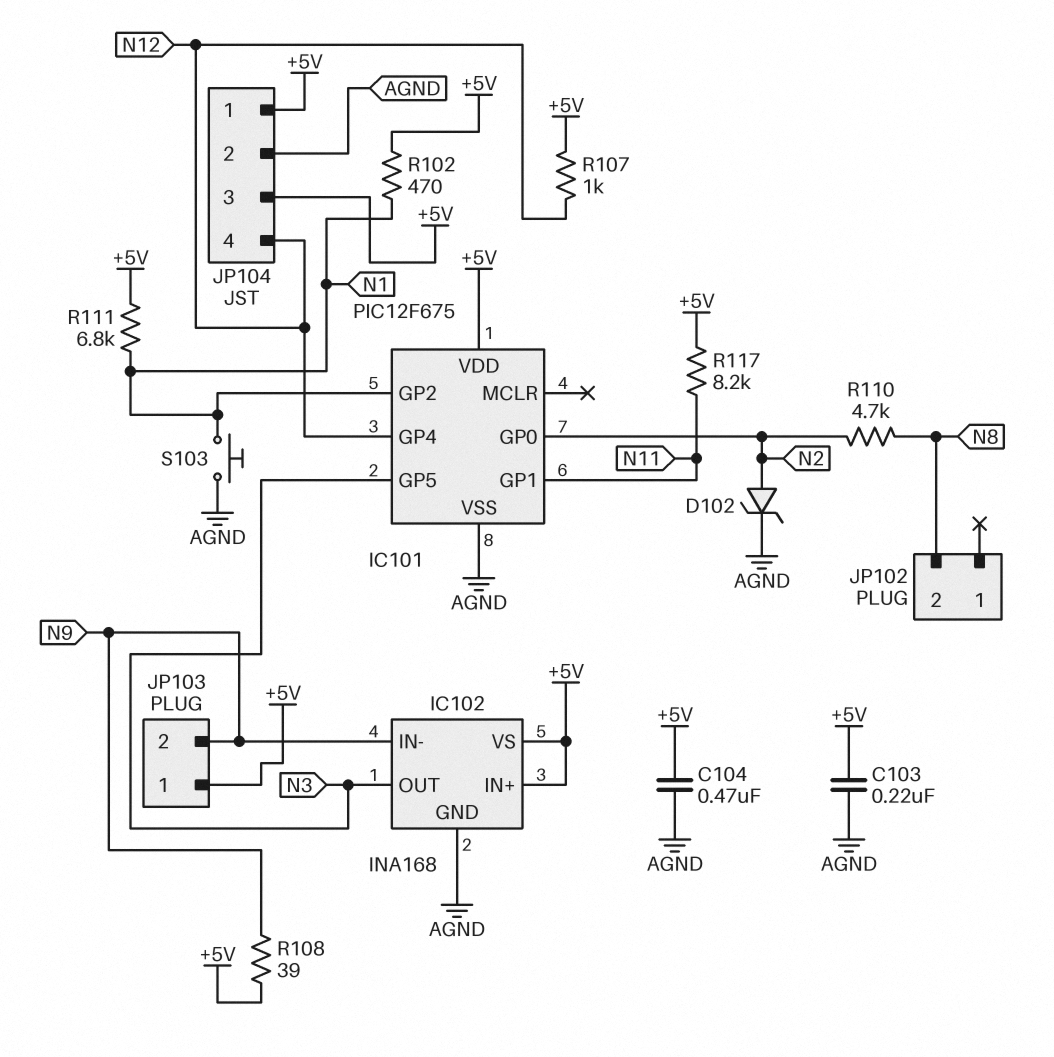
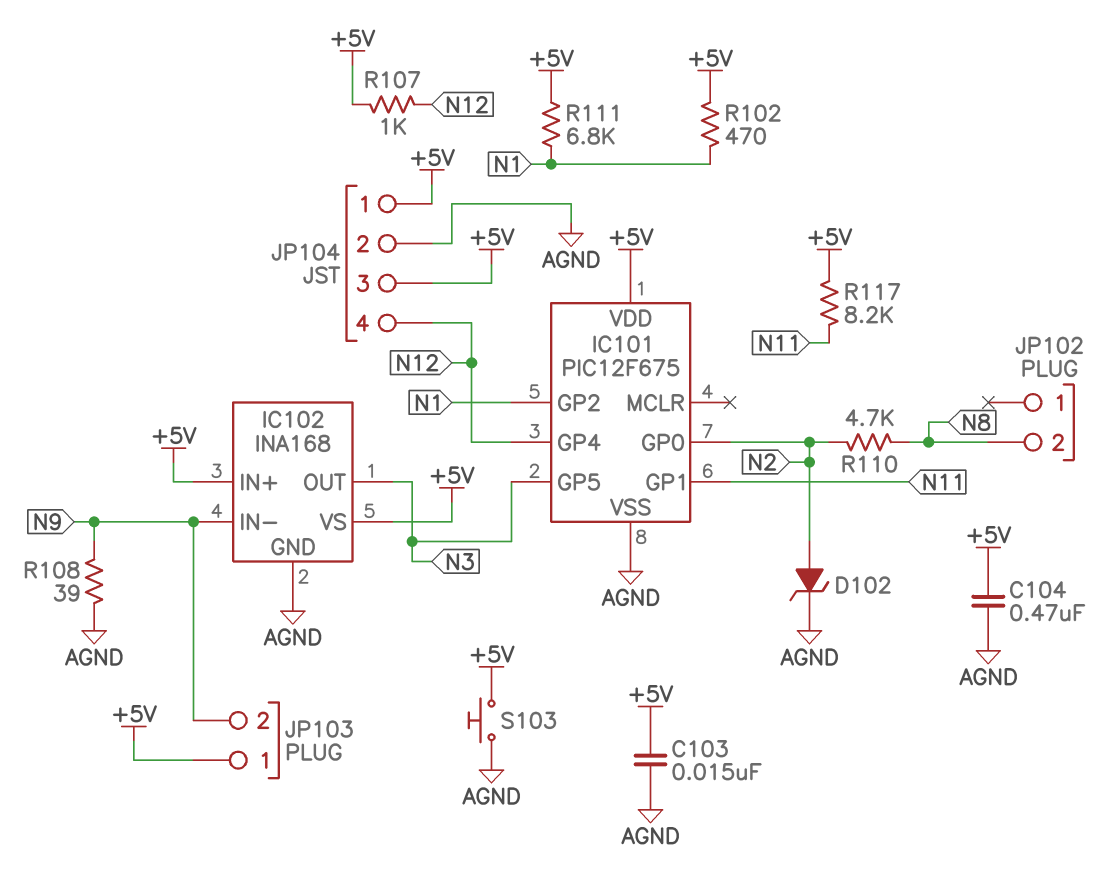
C103: 220nF (+5V, AGND) -> 15nF (+5V, AGND)
R108: 39 (+5V, N9) -> 39 (AGND, N9)
S103: button (AGND, N1) -> button (+5V, AGND)

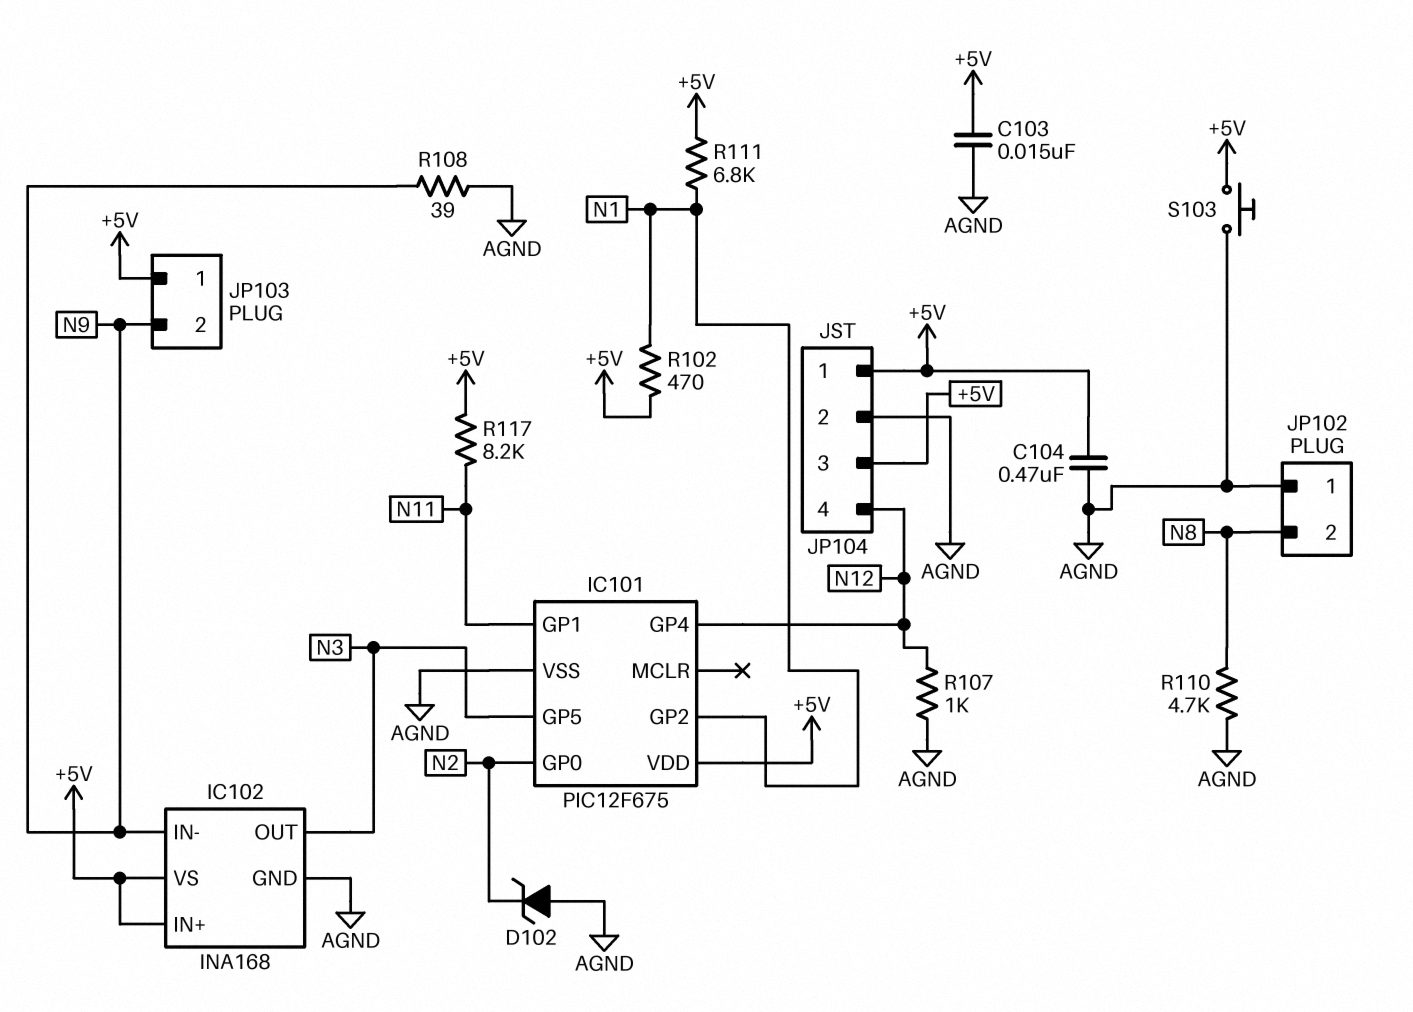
D102: zener (A N2, K AGND) -> zener (A AGND, K N2)
JP102 pin 1: none -> AGND
R107: 1k (+5V, N12) -> 1k (AGND, N12)
R110: 4.7k (N2, N8) -> 4.7k (AGND, N8)

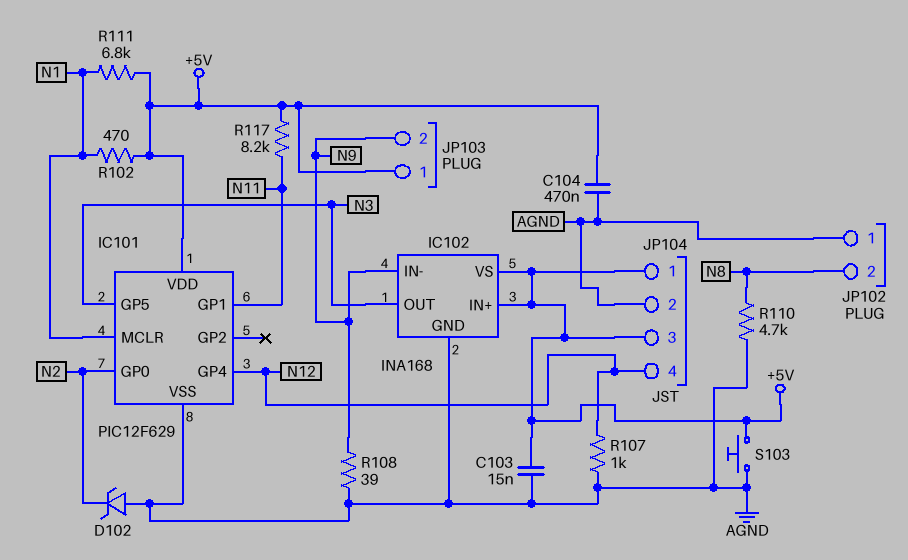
IC101: PIC12F675 -> PIC12F629
IC101 pin GP2: N1 -> none
IC101 pin MCLR: none -> N1

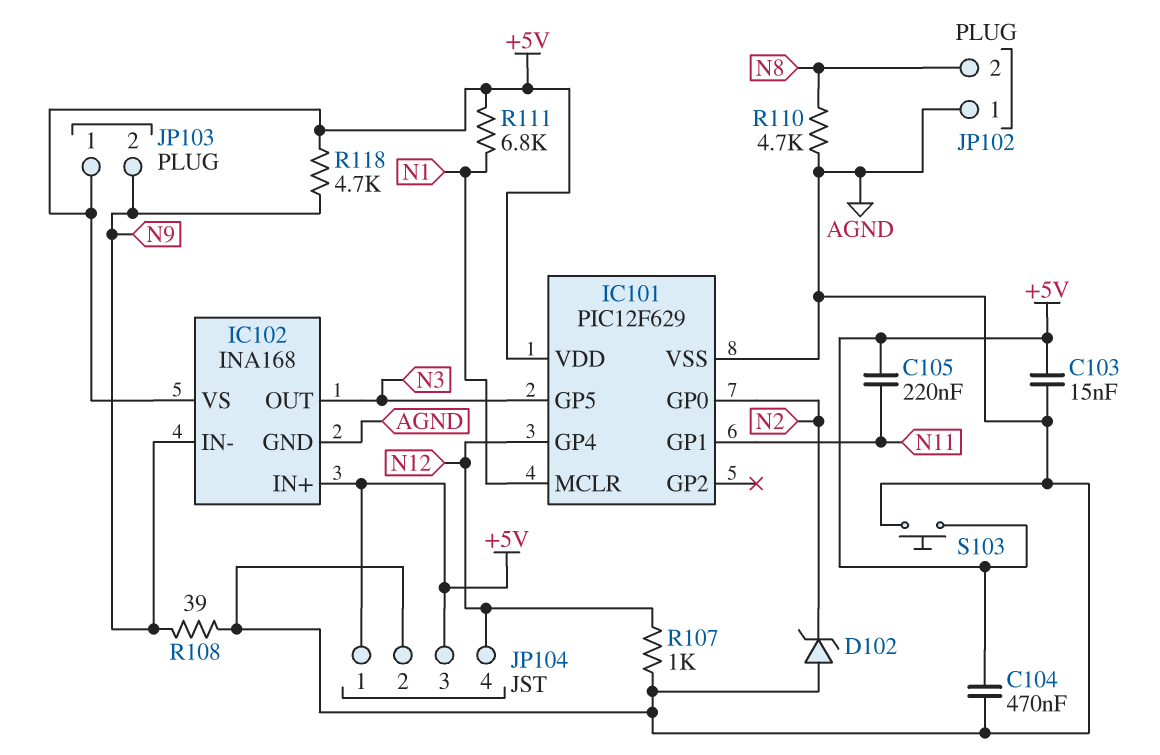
C105: none -> 220nF (+5V, N11)
R102: 470 (+5V, N1) -> none
R117: 8.2k (+5V, N11) -> none
R118: none -> 4.7k (+5V, N9)

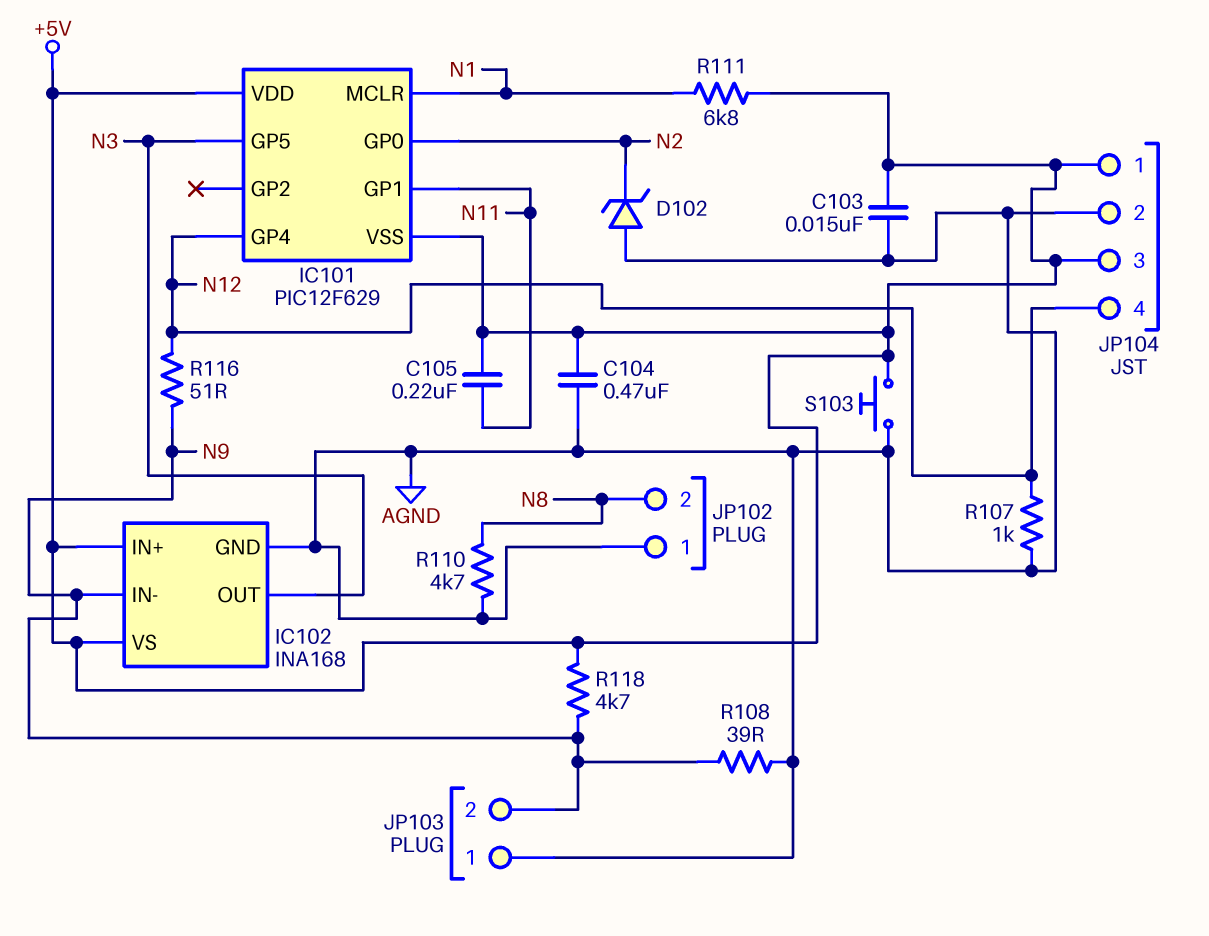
IC101 pin VSS: AGND -> +5V
JP103 pin 1: +5V -> AGND
R116: none -> 51 (N9, N12)

